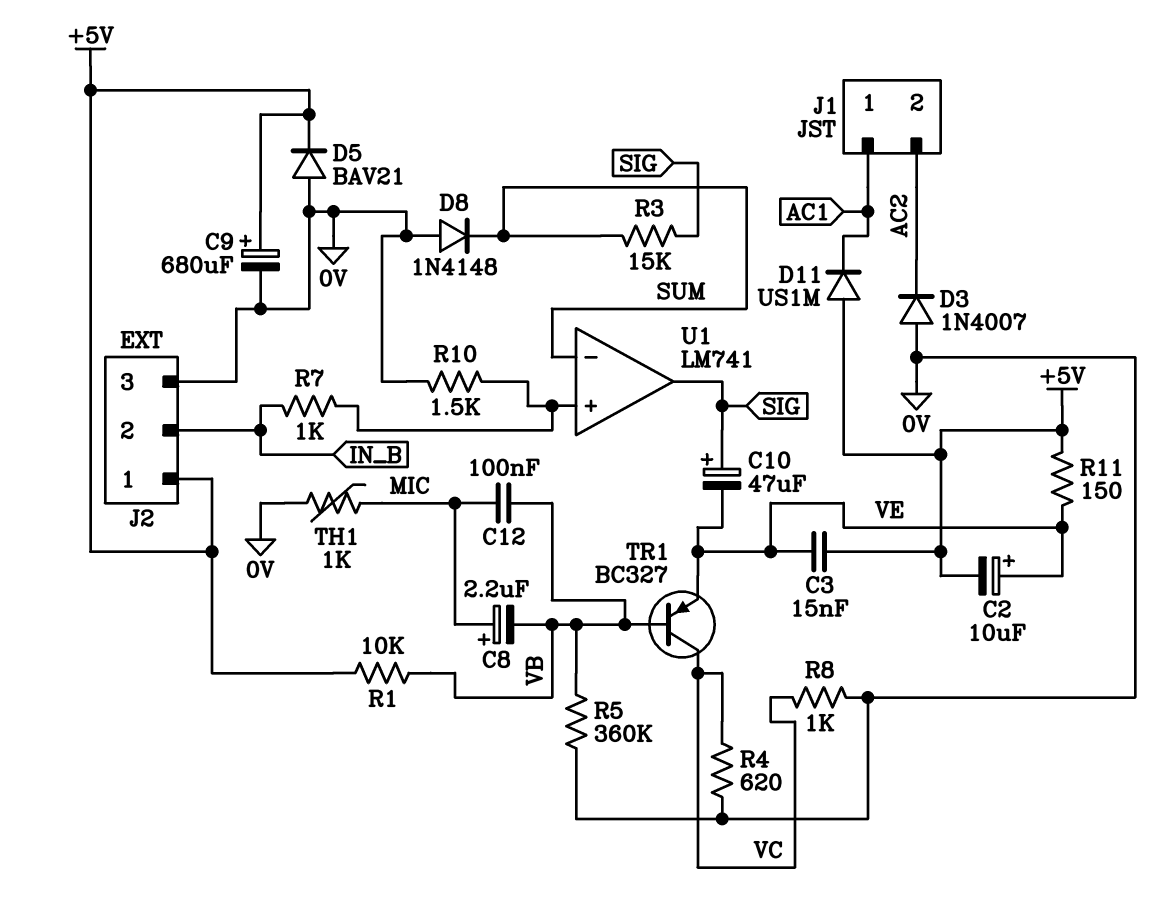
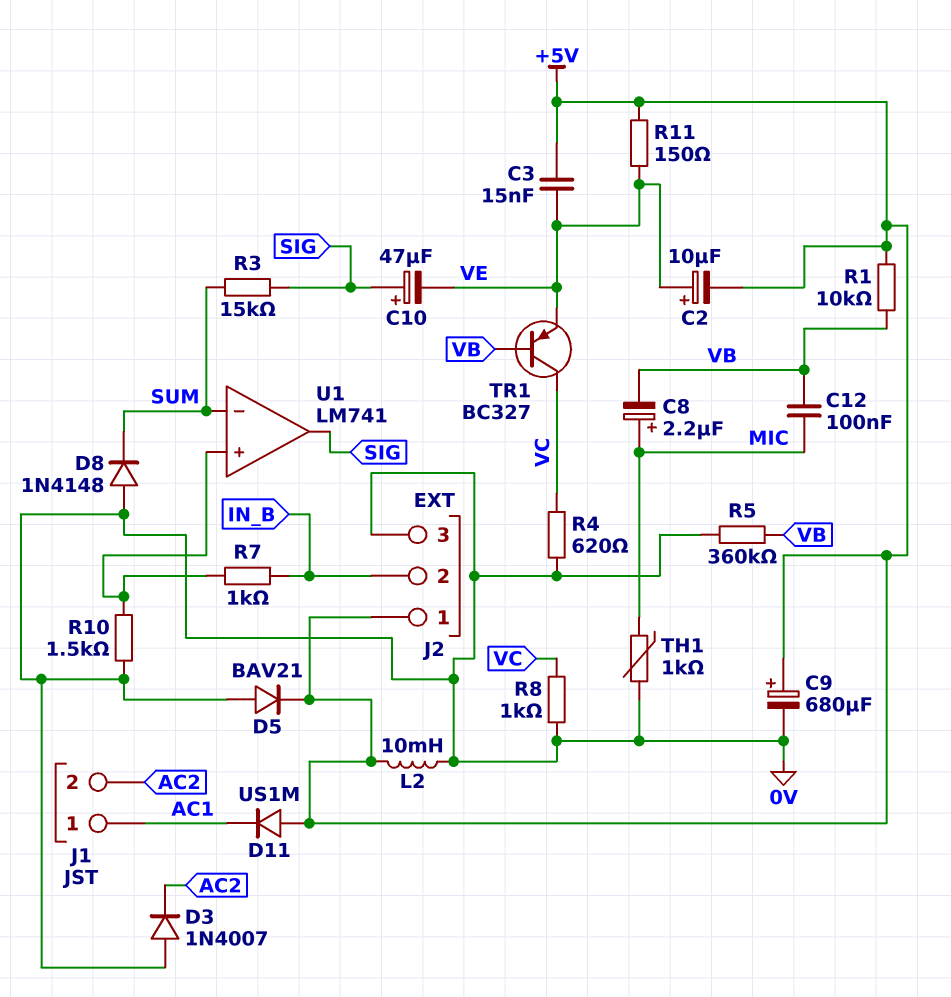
L2: none -> 10mH (+5V, 0V)

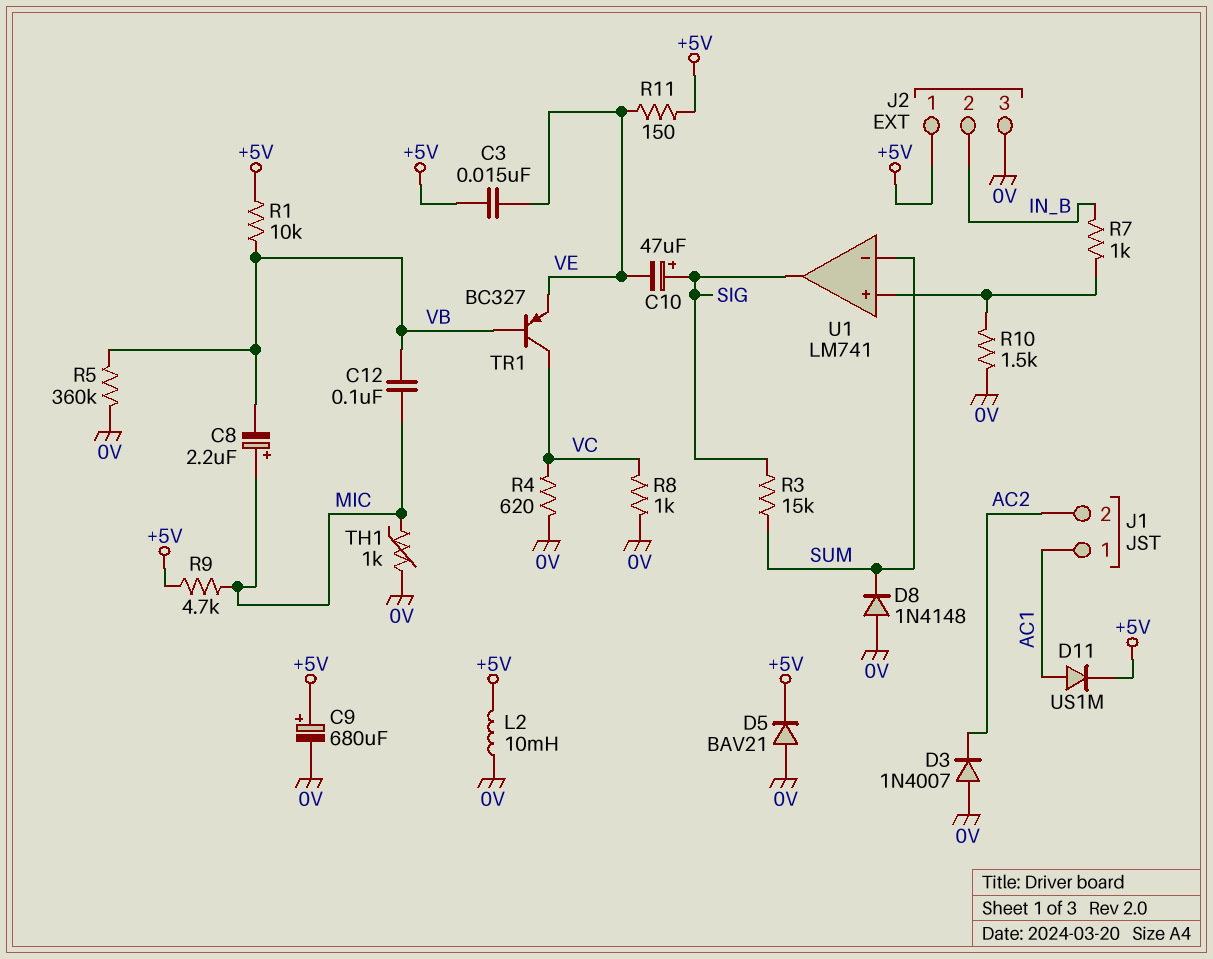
C2: 10uF (plus VE, minus +5V) -> none
D11: diode US1M (A +5V, K AC1) -> diode US1M (A AC1, K +5V)
R9: none -> 4.7k (+5V, MIC)

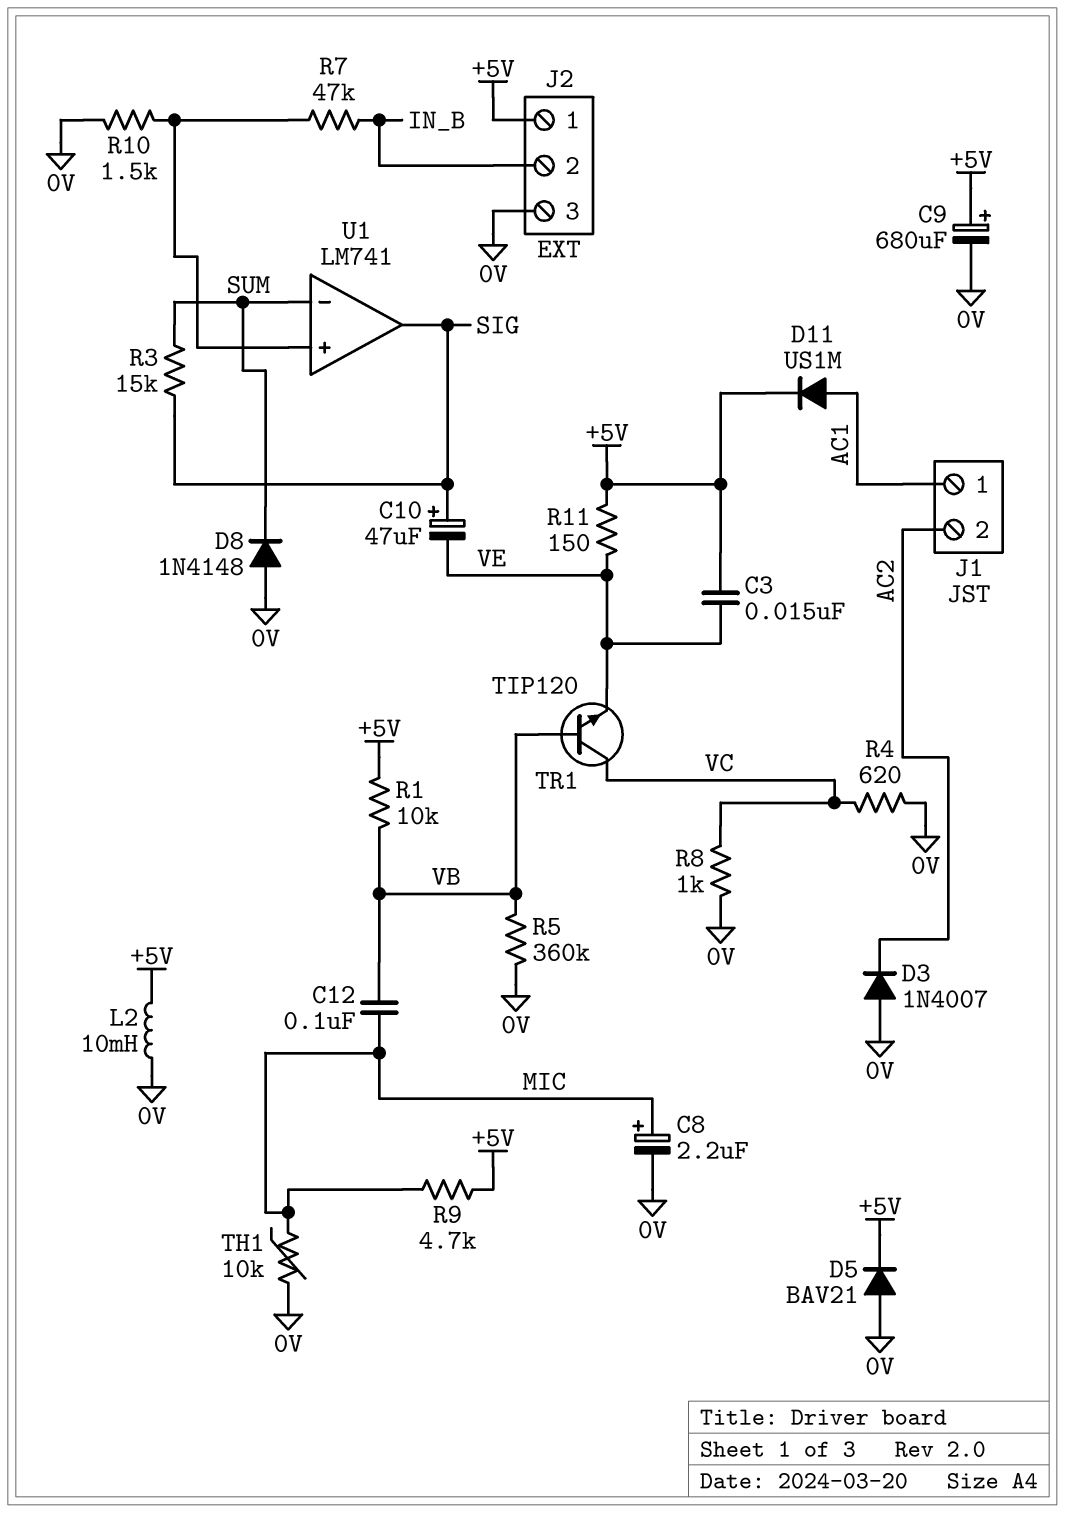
C8: 2.2uF (plus MIC, minus VB) -> 2.2uF (plus MIC, minus 0V)
R7: 1k (IN_B, U1/in+) -> 47k (IN_B, U1/in+)
TH1: 1k (0V, MIC) -> 10k (0V, MIC)
TR1: PNP BC327 (B VB, C VC, E VE) -> NPN TIP120 (B VB, C VC, E VE)

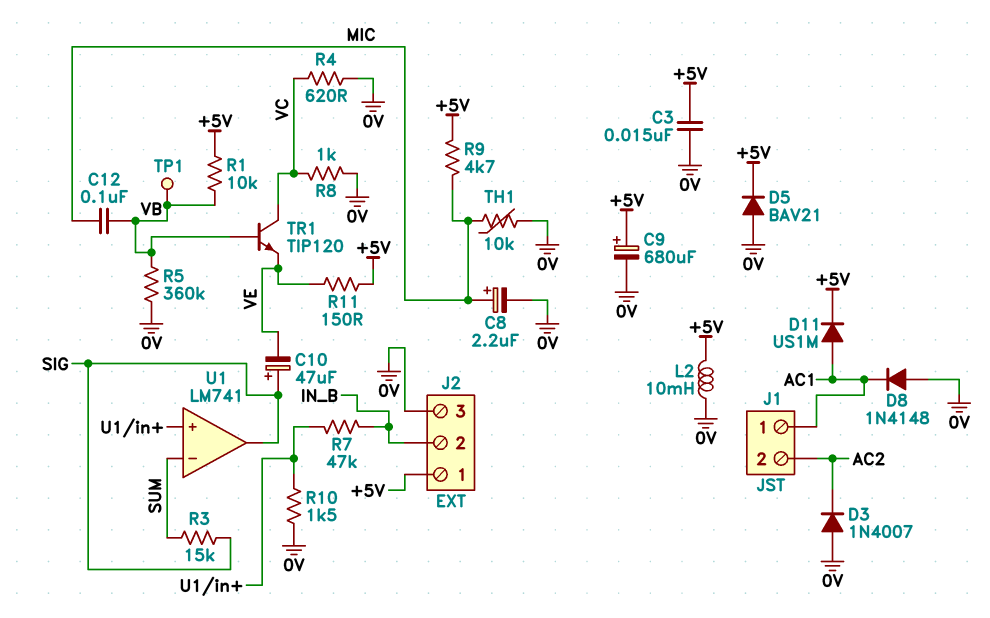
C3: 15nF (+5V, VE) -> 15nF (+5V, 0V)
D8: diode 1N4148 (A 0V, K SUM) -> diode 1N4148 (A 0V, K AC1)
TP1: none -> test point (VB)

